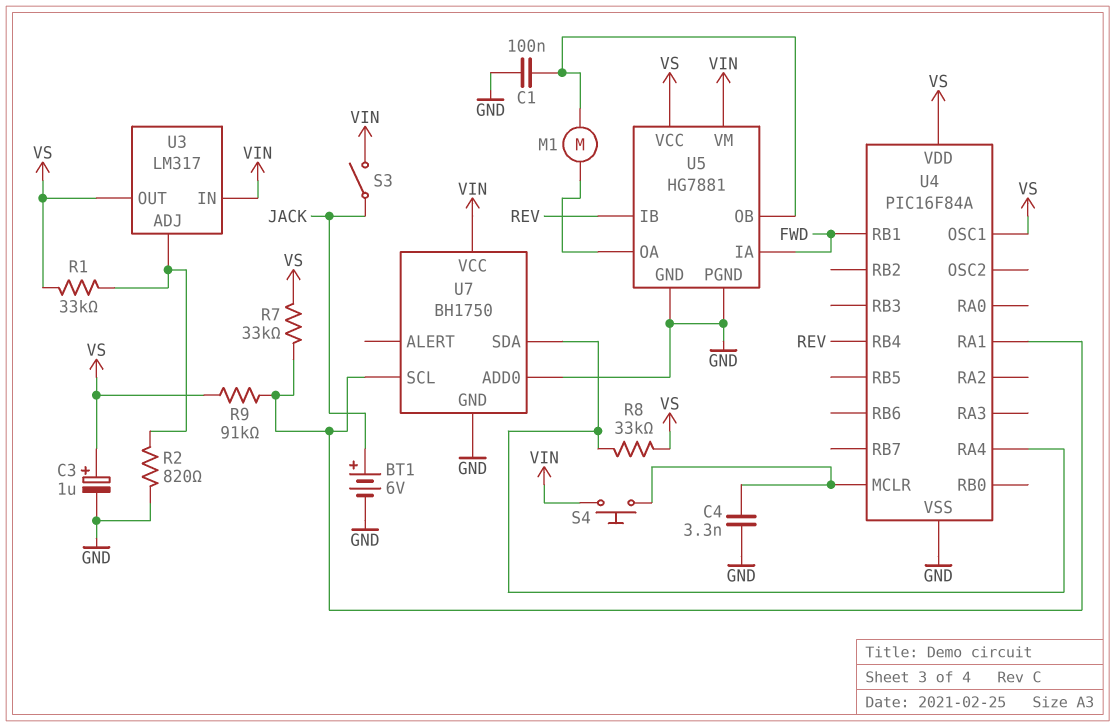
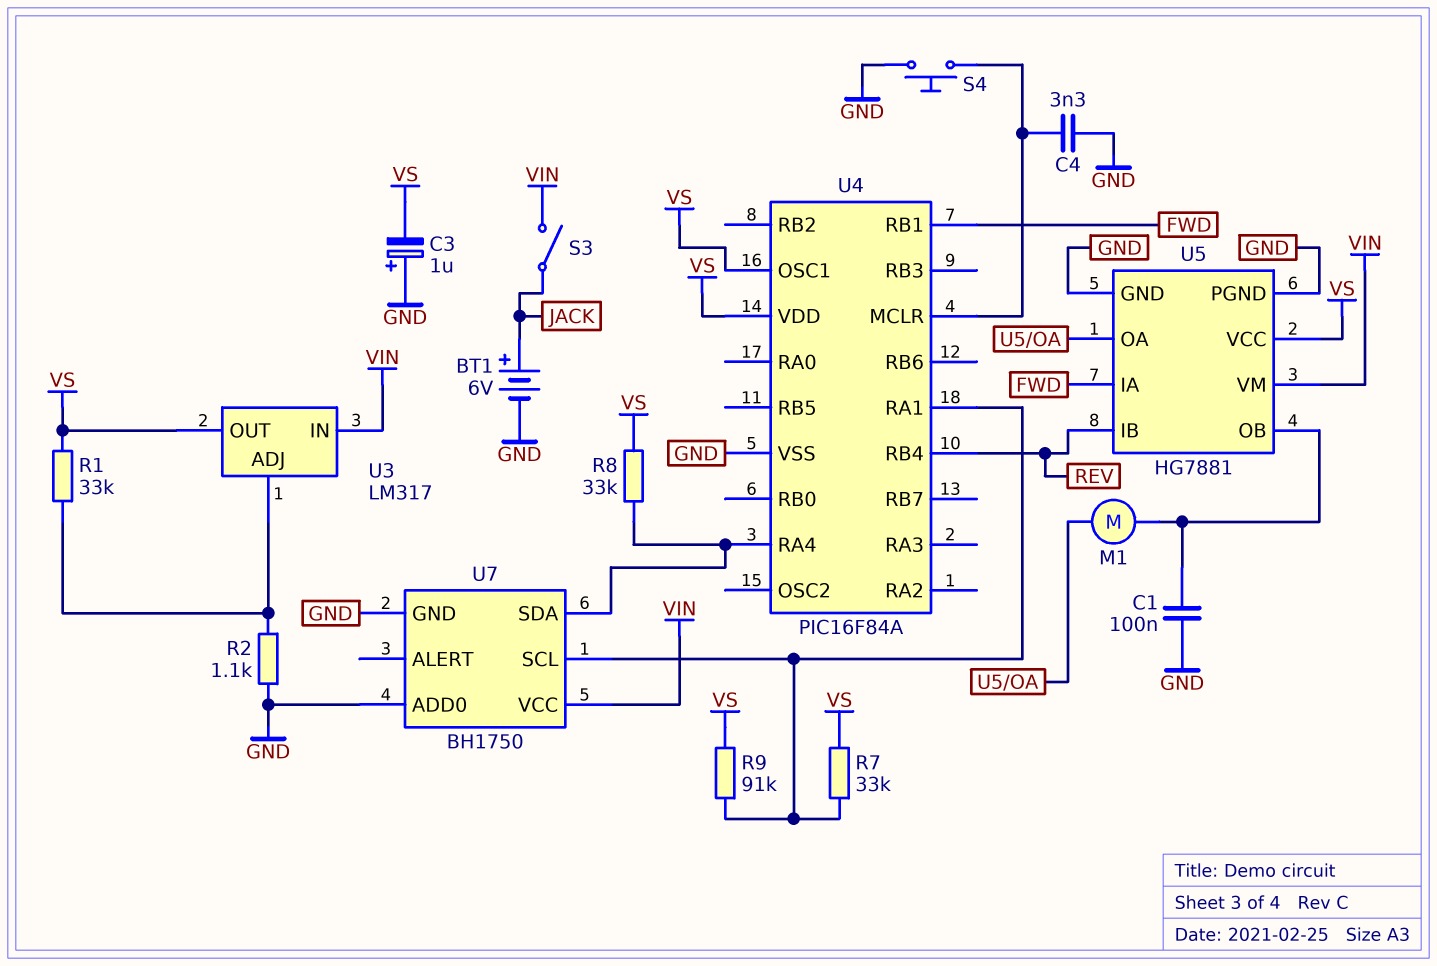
C3: 1uF (plus VS, minus GND) -> 1uF (plus GND, minus VS)
R2: 820 (GND, U3/ADJ) -> 1.1k (GND, U3/ADJ)
S4: button (U4/MCLR, VIN) -> button (GND, U4/MCLR)

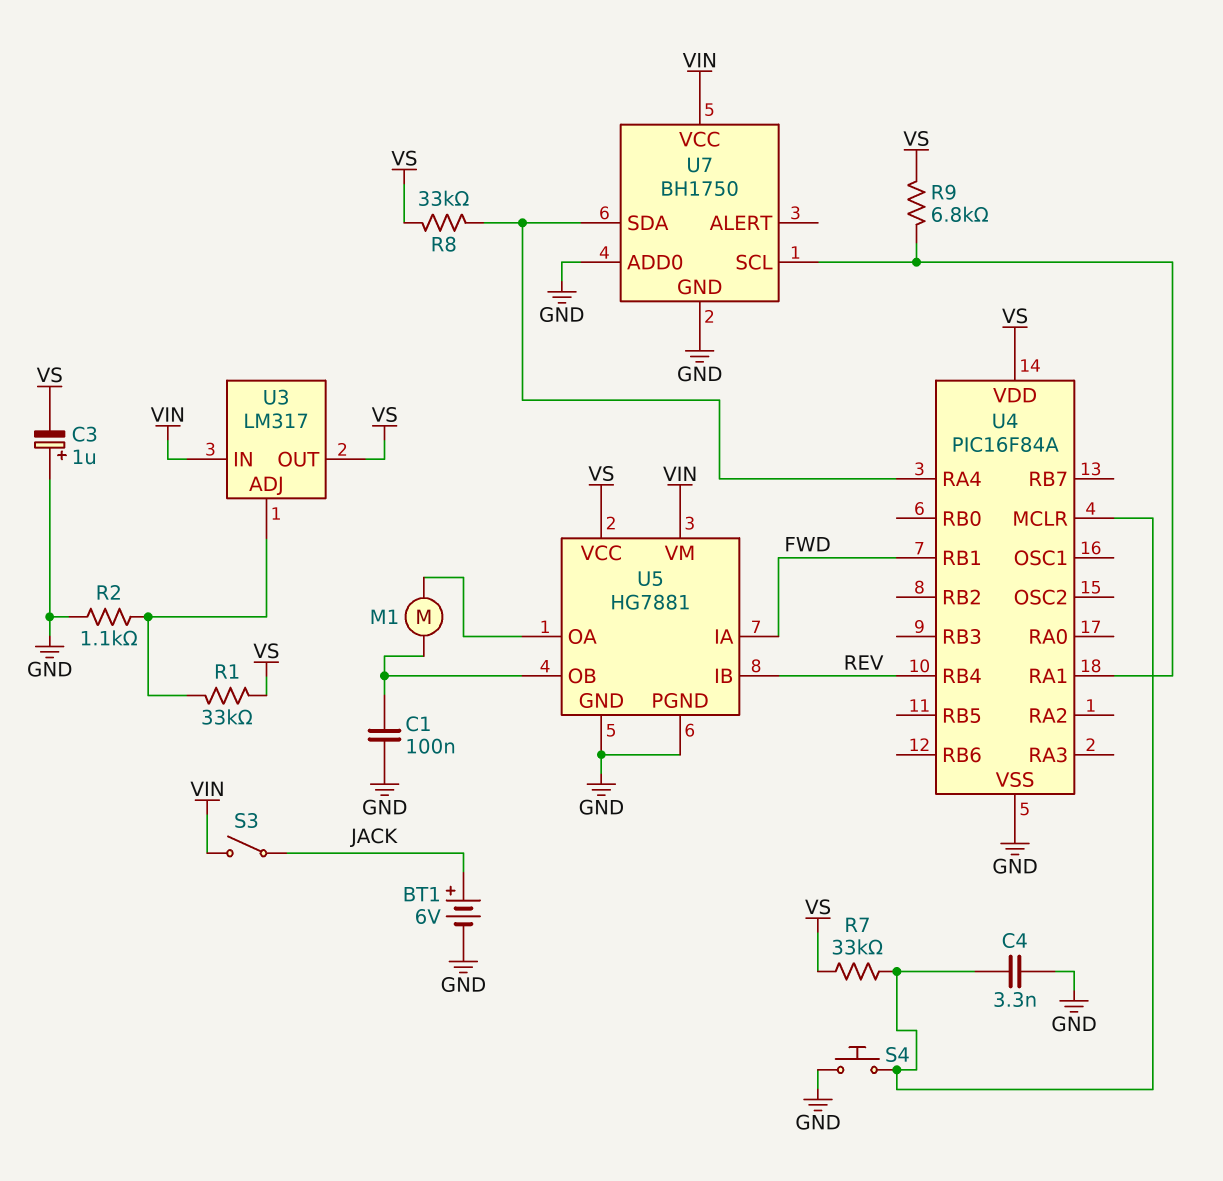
R7: 33k (U4/RA1, VS) -> 33k (U4/MCLR, VS)
R9: 91k (U4/RA1, VS) -> 6.8k (U4/RA1, VS)
U4 pin OSC1: VS -> none

